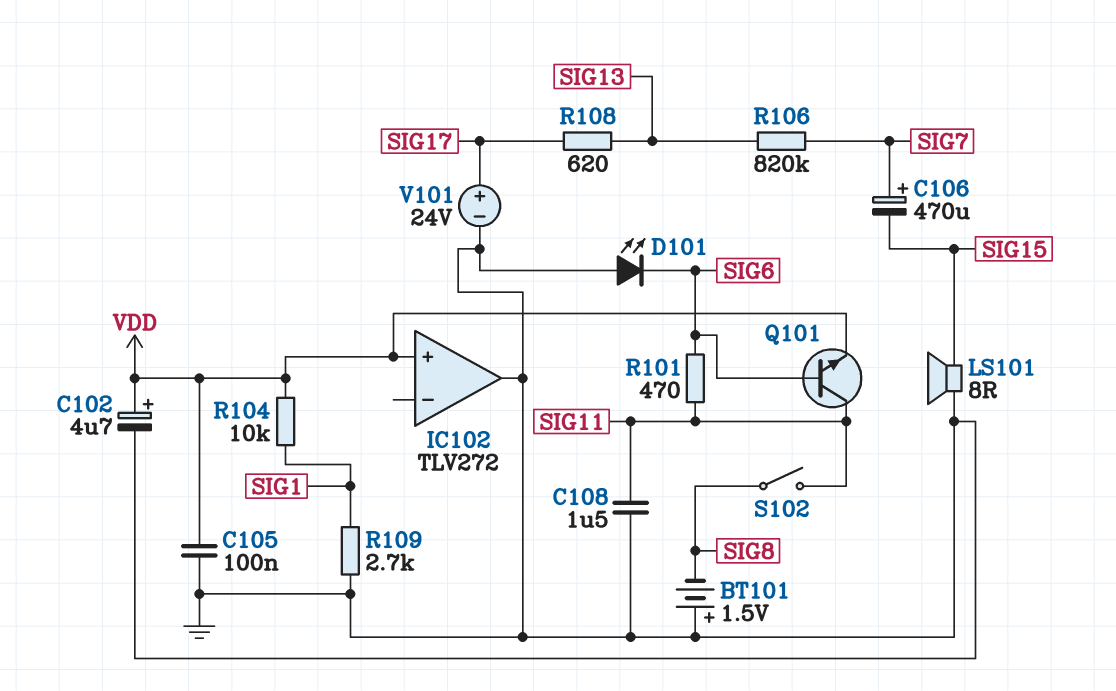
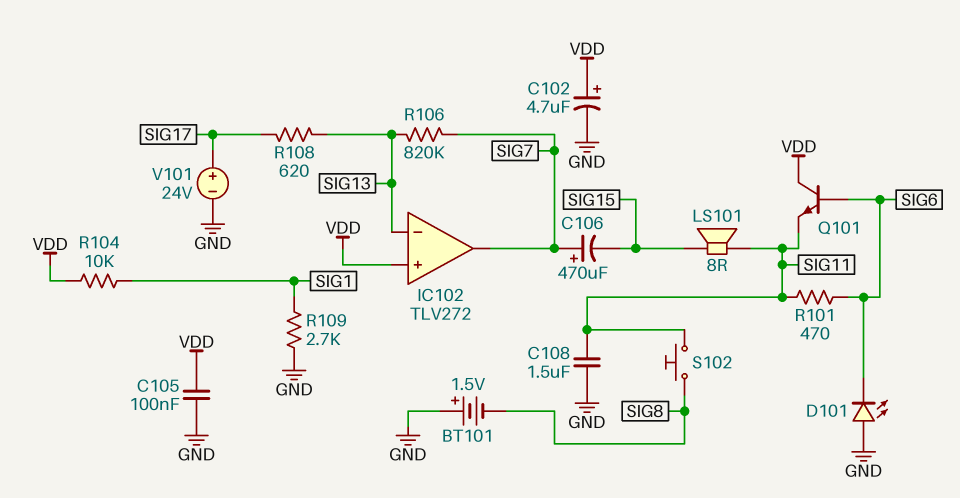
IC102 pin in-: none -> SIG13
IC102 pin out: GND -> SIG7
LS101: speaker 8R (GND, SIG15) -> speaker 8R (SIG11, SIG15)
Q101: NPN (B SIG6, C SIG11, E VDD) -> NPN (B SIG6, C VDD, E SIG11)
S102: switch (SIG8, SIG11) -> button (SIG8, SIG11)

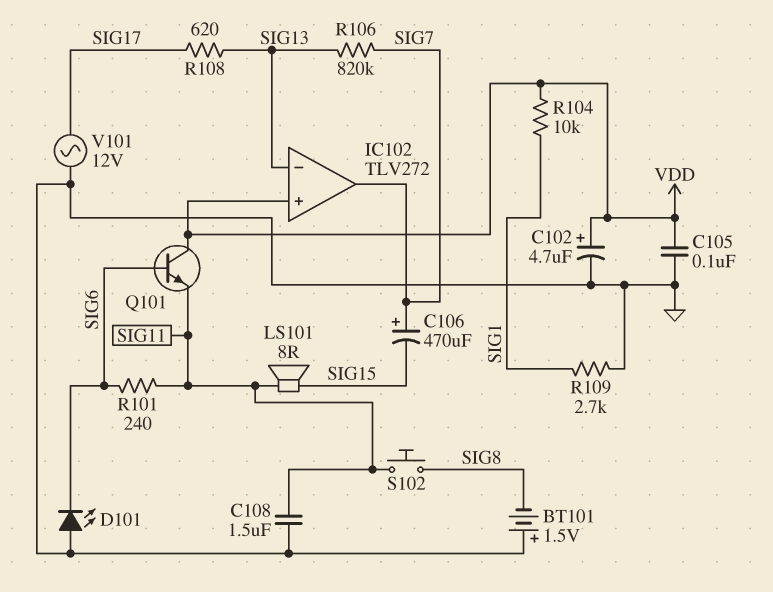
R101: 470 (SIG6, SIG11) -> 240 (SIG6, SIG11)
V101: 24V (plus SIG17, minus GND) -> AC 12V (GND, SIG17)

